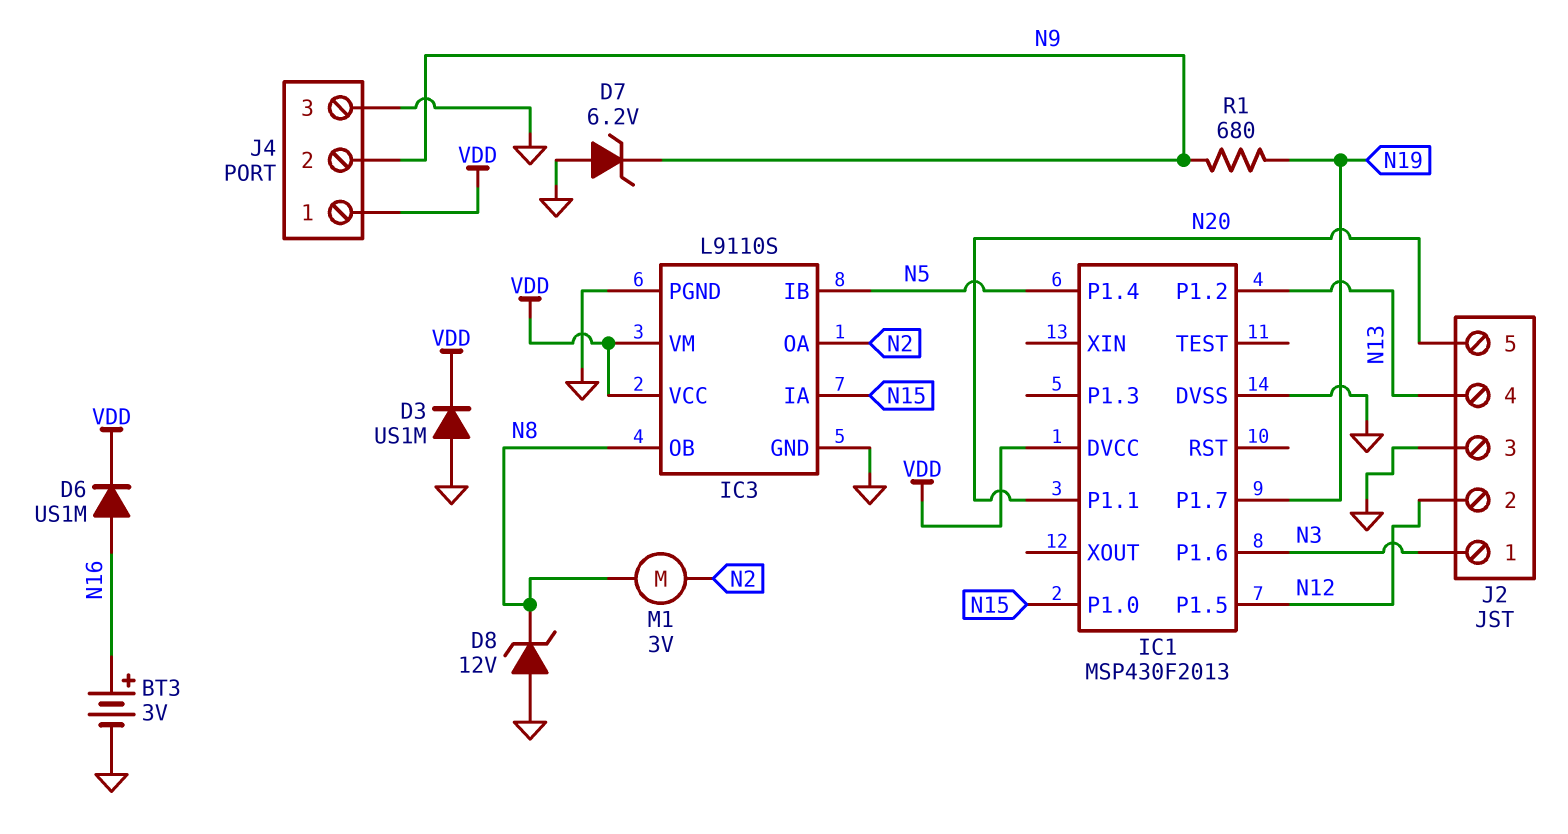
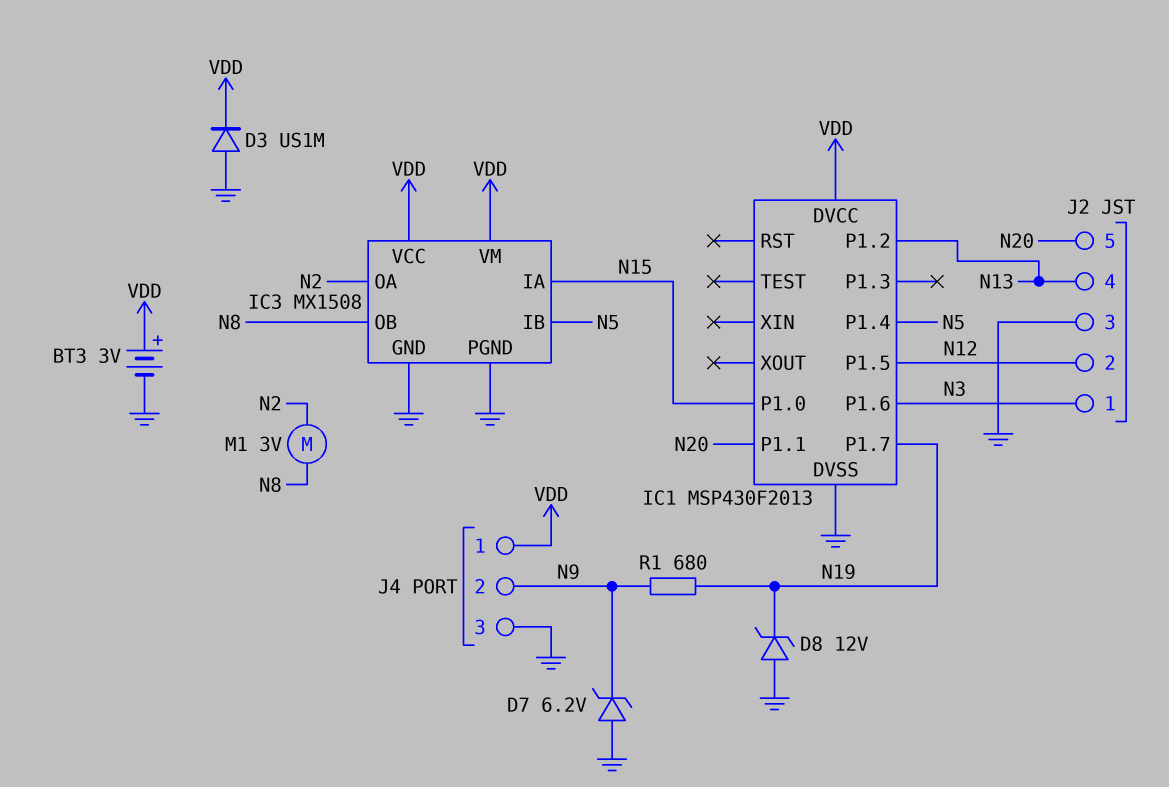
BT3: 3V (plus N16, minus GND) -> 3V (plus VDD, minus GND)
D6: diode US1M (A N16, K VDD) -> none
D8: zener 12V (A GND, K N8) -> zener 12V (A GND, K N19)
IC3: L9110S -> MX1508

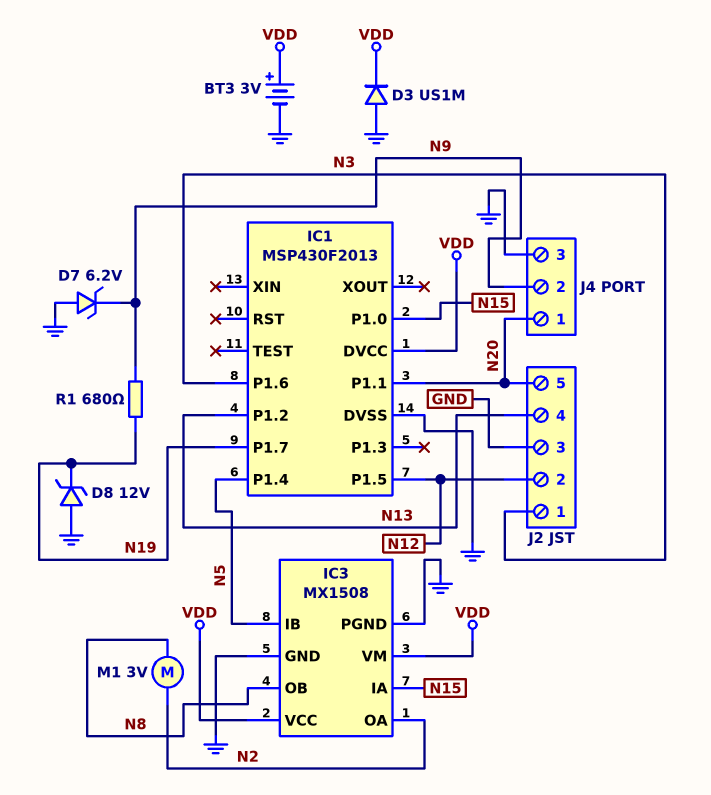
J4 pin 1: VDD -> N20

